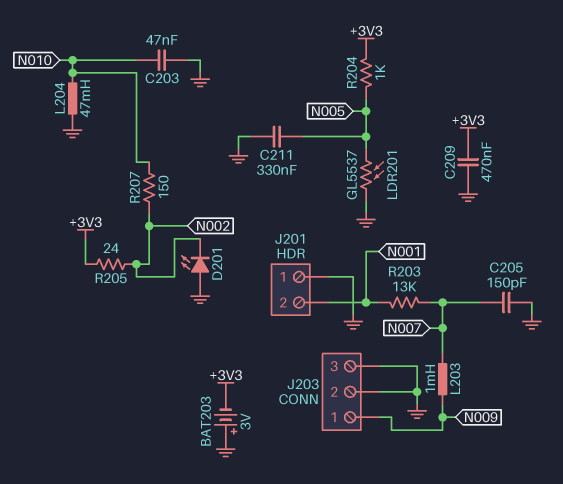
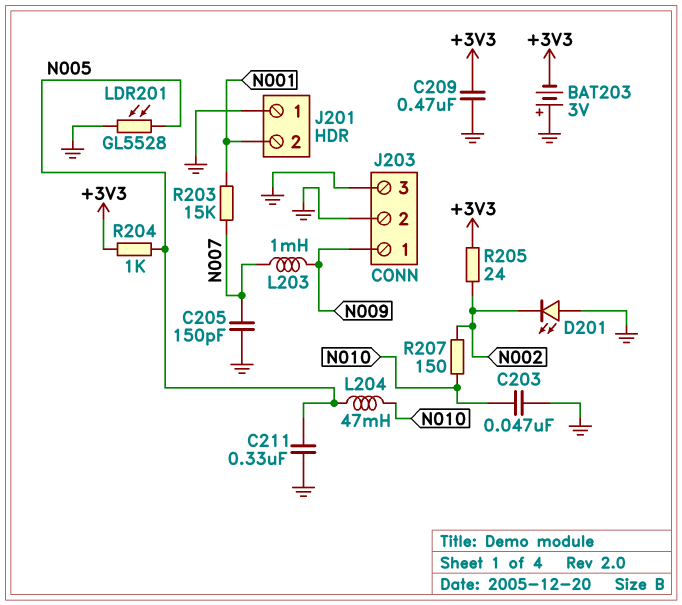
L204: 47mH (GND, N010) -> 47mH (N005, N010)
LDR201: GL5537 (GND, N005) -> GL5528 (GND, N005)
R203: 13k (N001, N007) -> 15k (N001, N007)

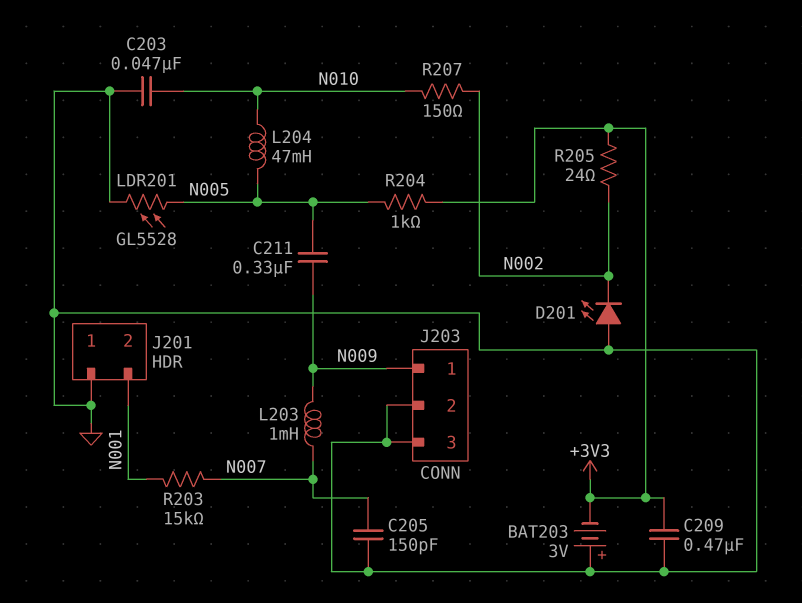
C211: 330nF (GND, N005) -> 330nF (N005, N009)

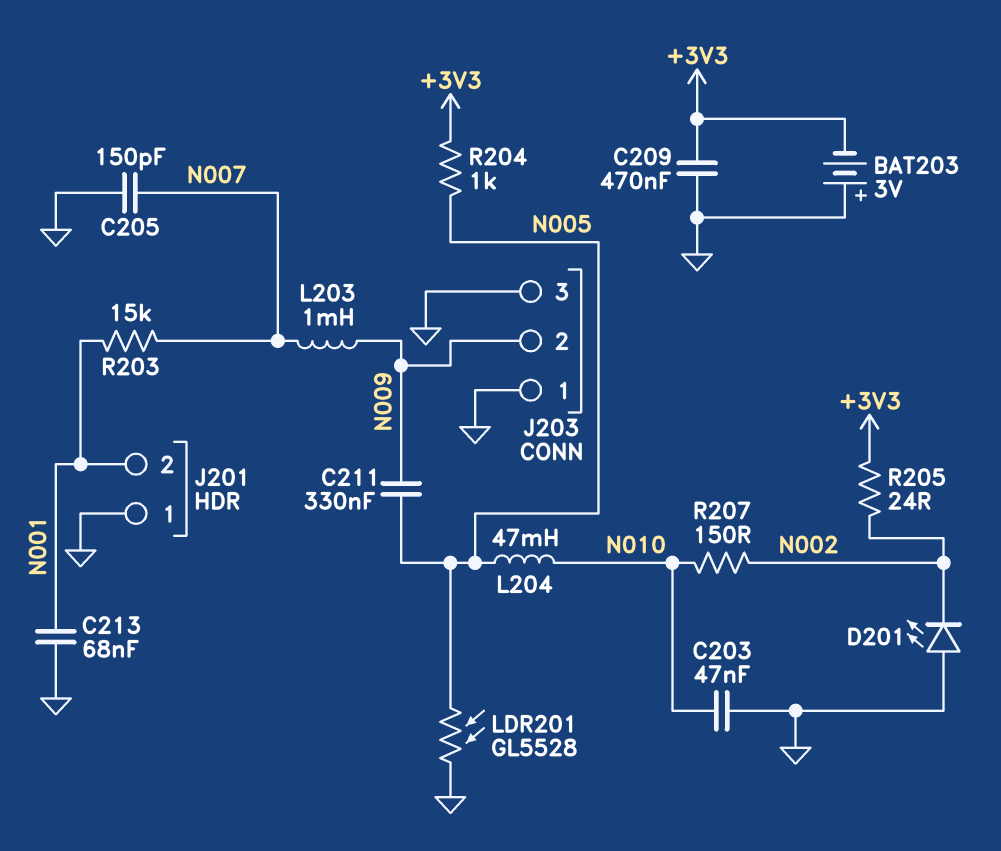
C213: none -> 68nF (GND, N001)
J203 pin 1: N009 -> GND
J203 pin 2: GND -> N009

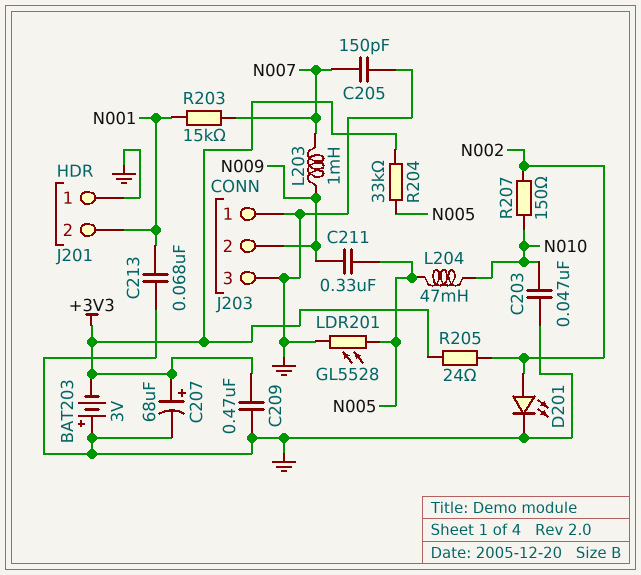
C207: none -> 68uF (plus +3V3, minus GND)
D201: LED (A GND, K N002) -> LED (A N002, K GND)
R204: 1k (+3V3, N005) -> 33k (+3V3, N005)

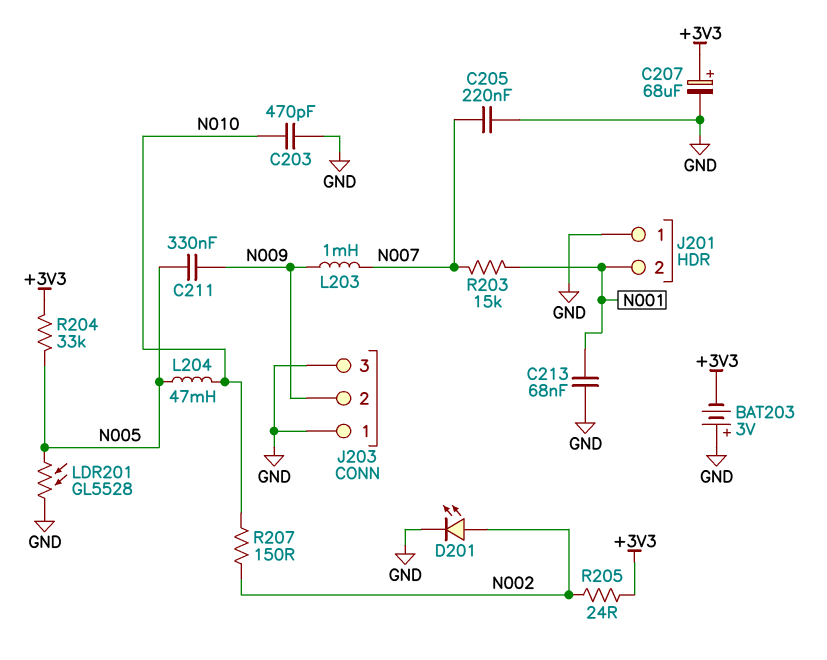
C203: 47nF (GND, N010) -> 470pF (GND, N010)
C205: 150pF (GND, N007) -> 220nF (GND, N007)
C209: 470nF (+3V3, GND) -> none

